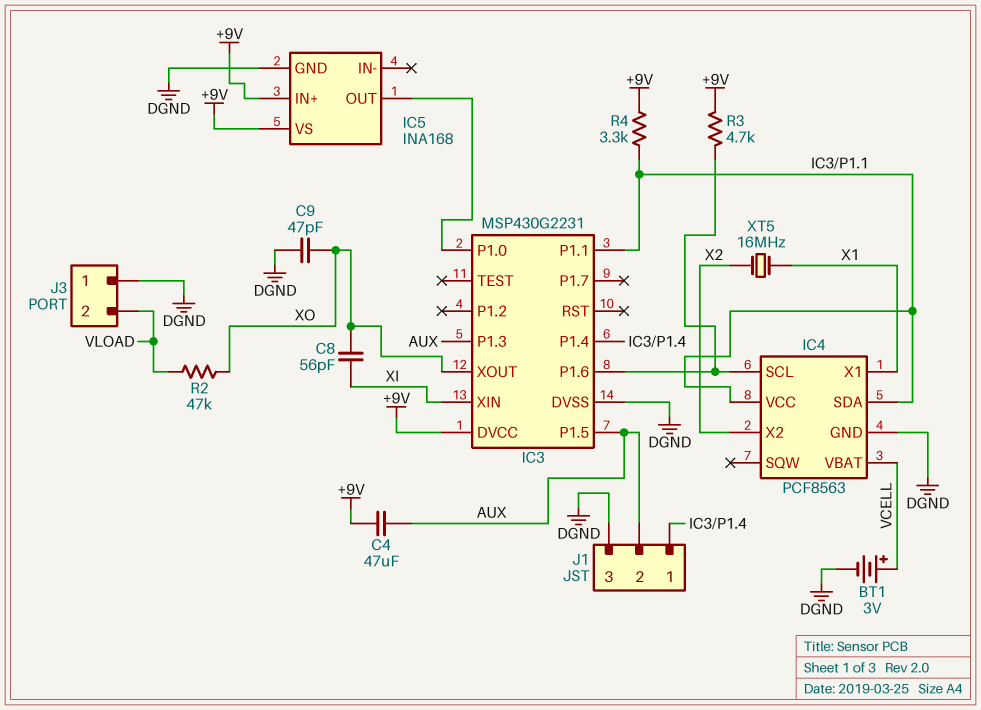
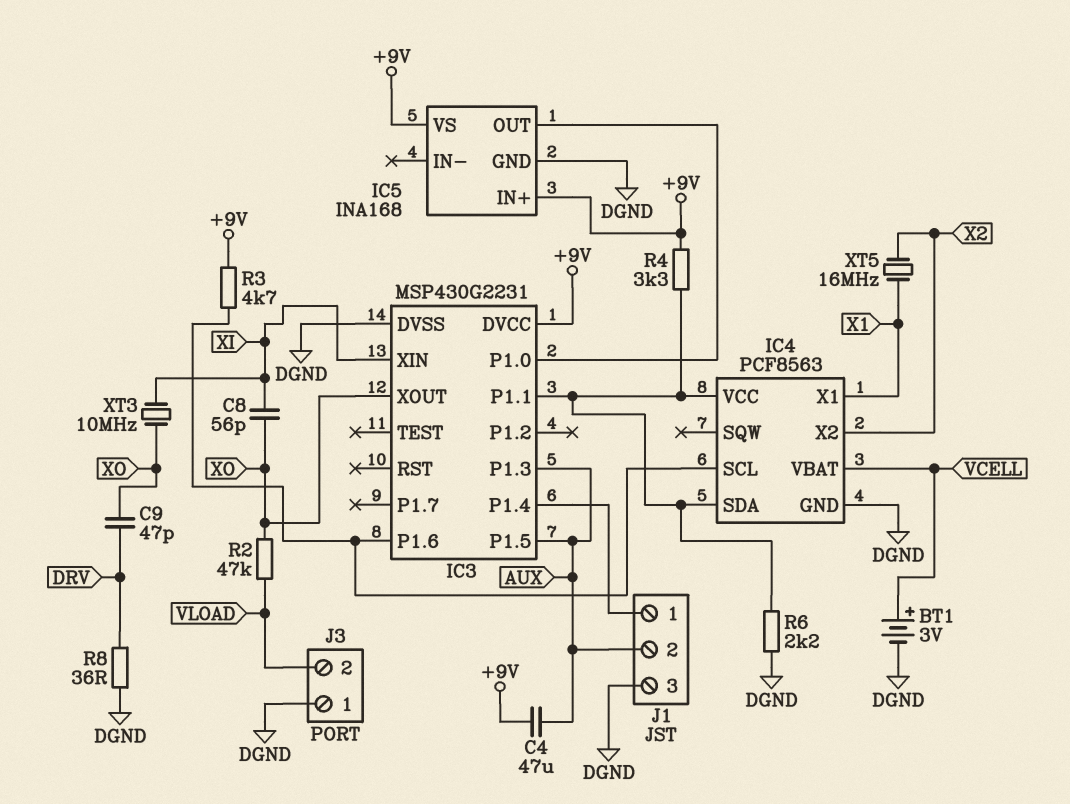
C9: 47pF (DGND, XO) -> 47pF (DRV, XO)
R6: none -> 2.2k (DGND, IC3/P1.1)
R8: none -> 36 (DGND, DRV)
XT3: none -> 10MHz (XI, XO)

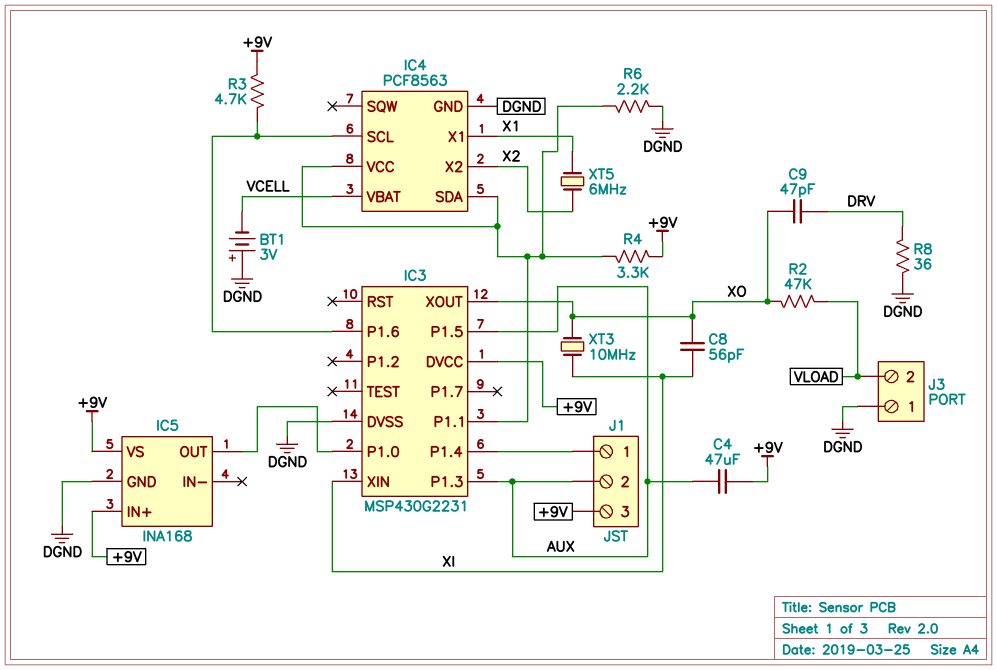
BT1: 3V (plus VCELL, minus DGND) -> 3V (plus DGND, minus VCELL)
J1 pin 3: DGND -> +9V
XT5: 16MHz (X1, X2) -> 6MHz (X1, X2)

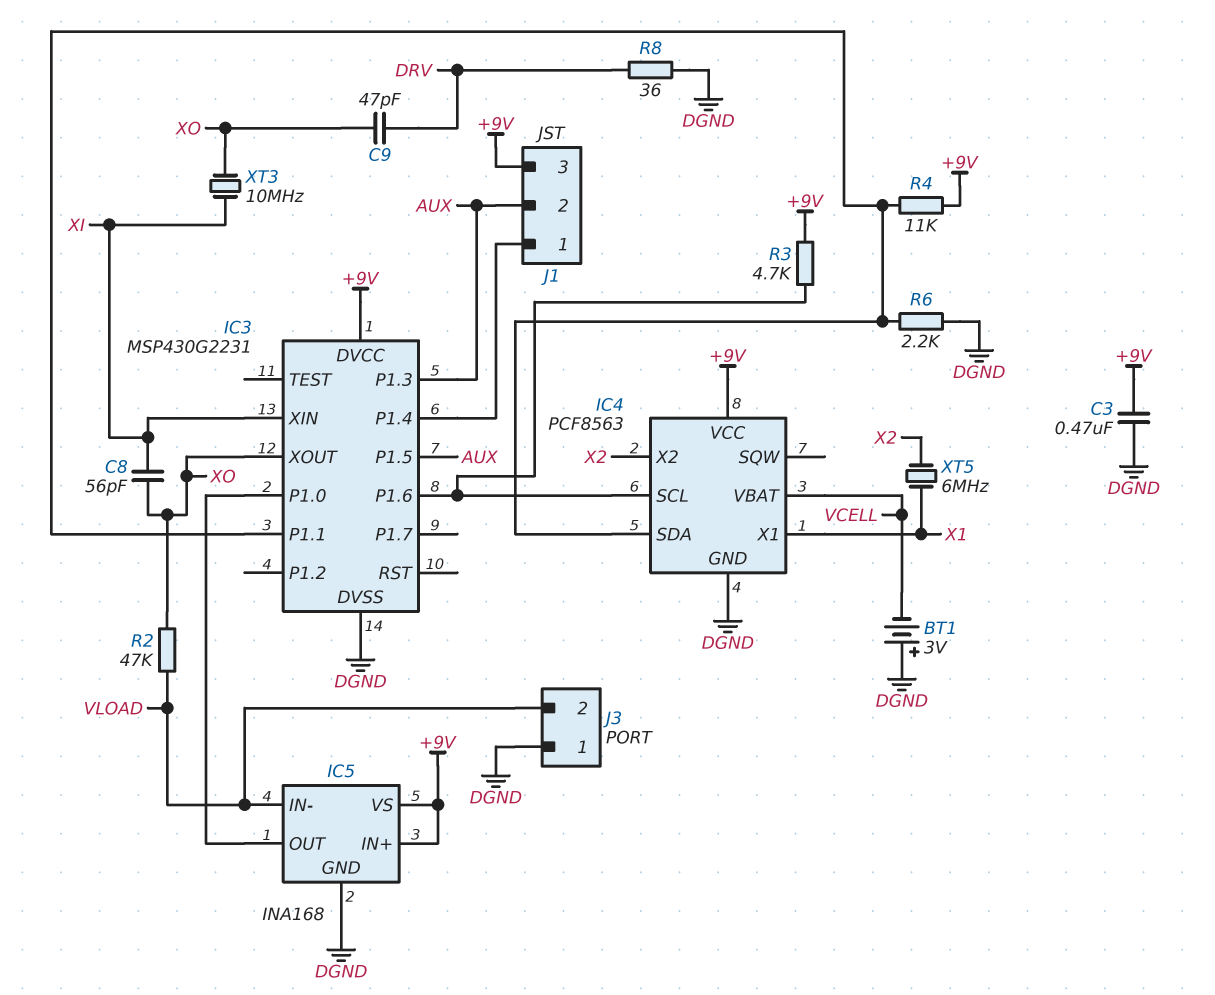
C3: none -> 470nF (+9V, DGND)
C4: 47uF (+9V, AUX) -> none
IC4 pin VCC: IC3/P1.1 -> +9V
IC5 pin IN-: none -> VLOAD
R4: 3.3k (+9V, IC3/P1.1) -> 11k (+9V, IC3/P1.1)

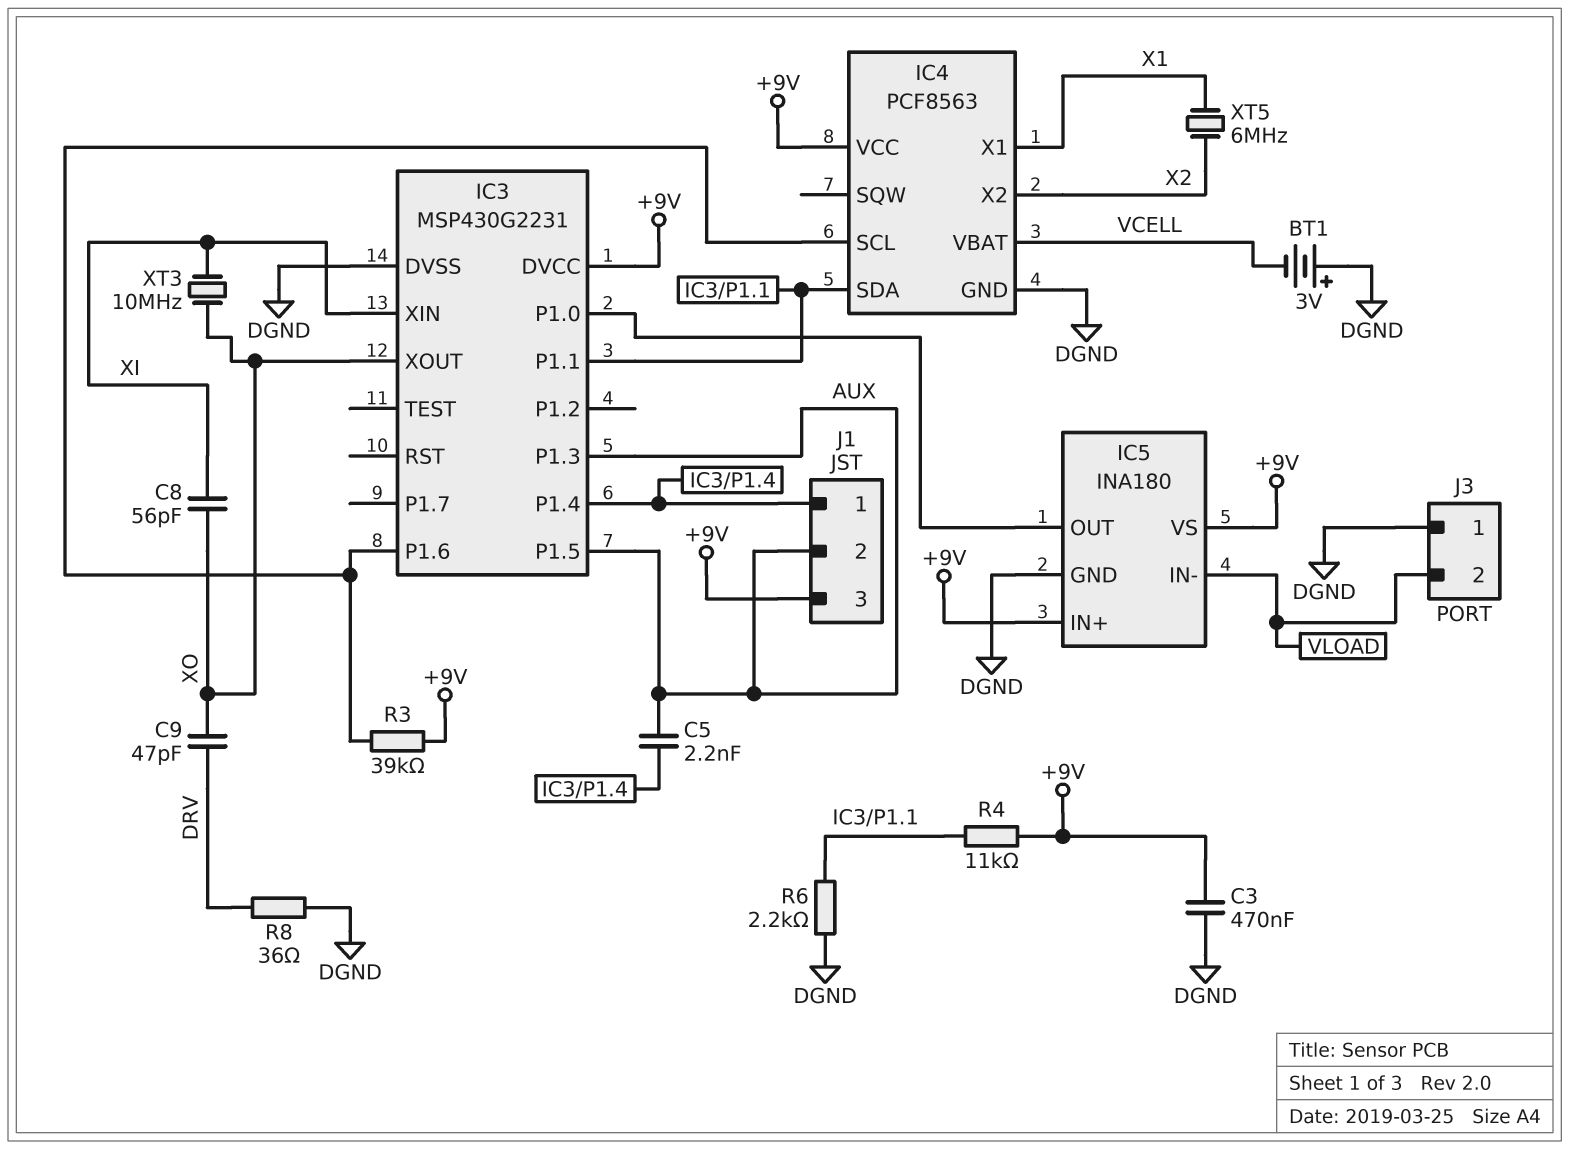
C5: none -> 2.2nF (AUX, IC3/P1.4)
IC5: INA168 -> INA180
R2: 47k (VLOAD, XO) -> none
R3: 4.7k (+9V, IC3/P1.6) -> 39k (+9V, IC3/P1.6)

